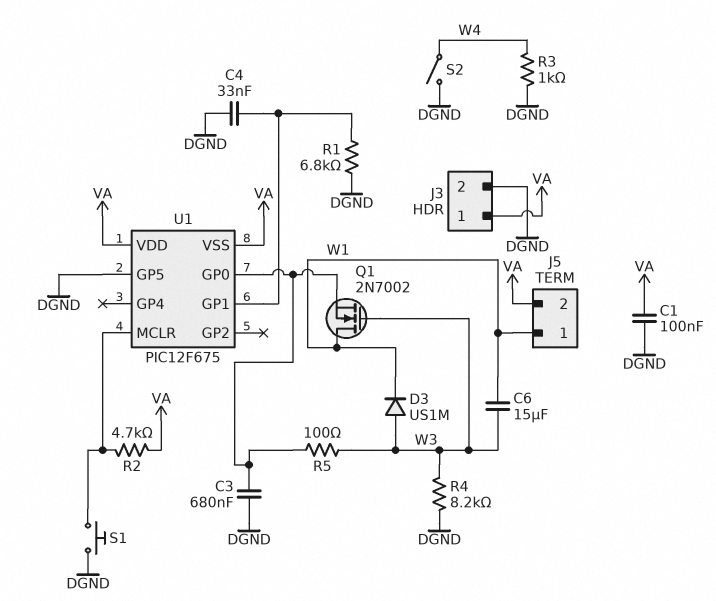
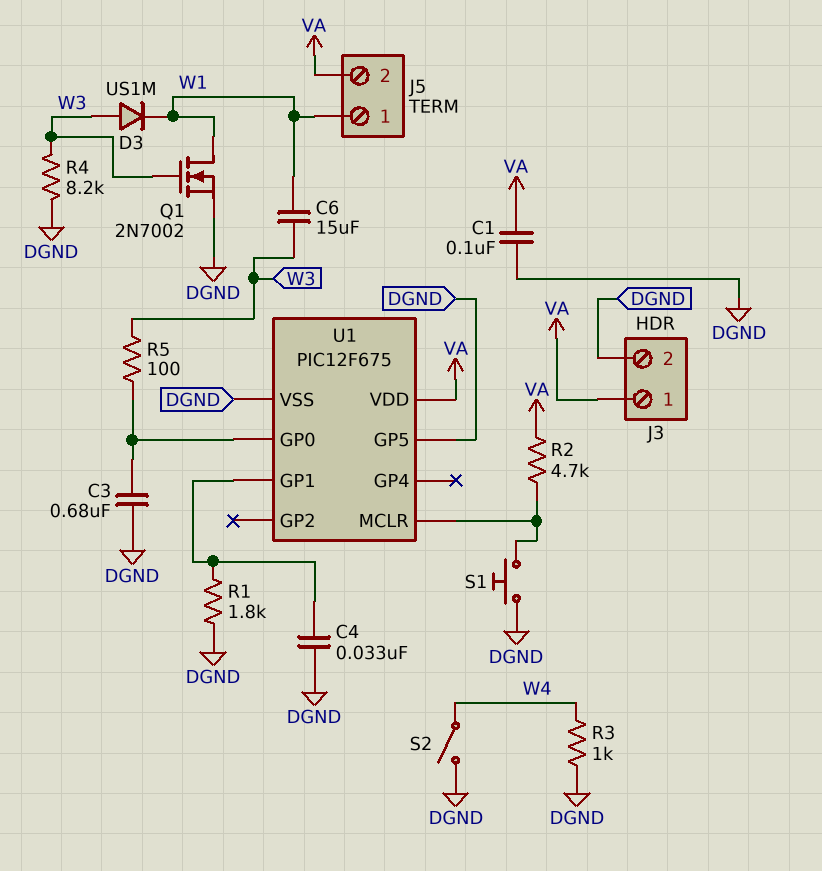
Q1: NMOS 2N7002 (G W3, D W1, S U1/GP0) -> NMOS 2N7002 (G W3, D W1, S DGND)
R1: 6.8k (DGND, U1/GP1) -> 1.8k (DGND, U1/GP1)
U1 pin VSS: VA -> DGND

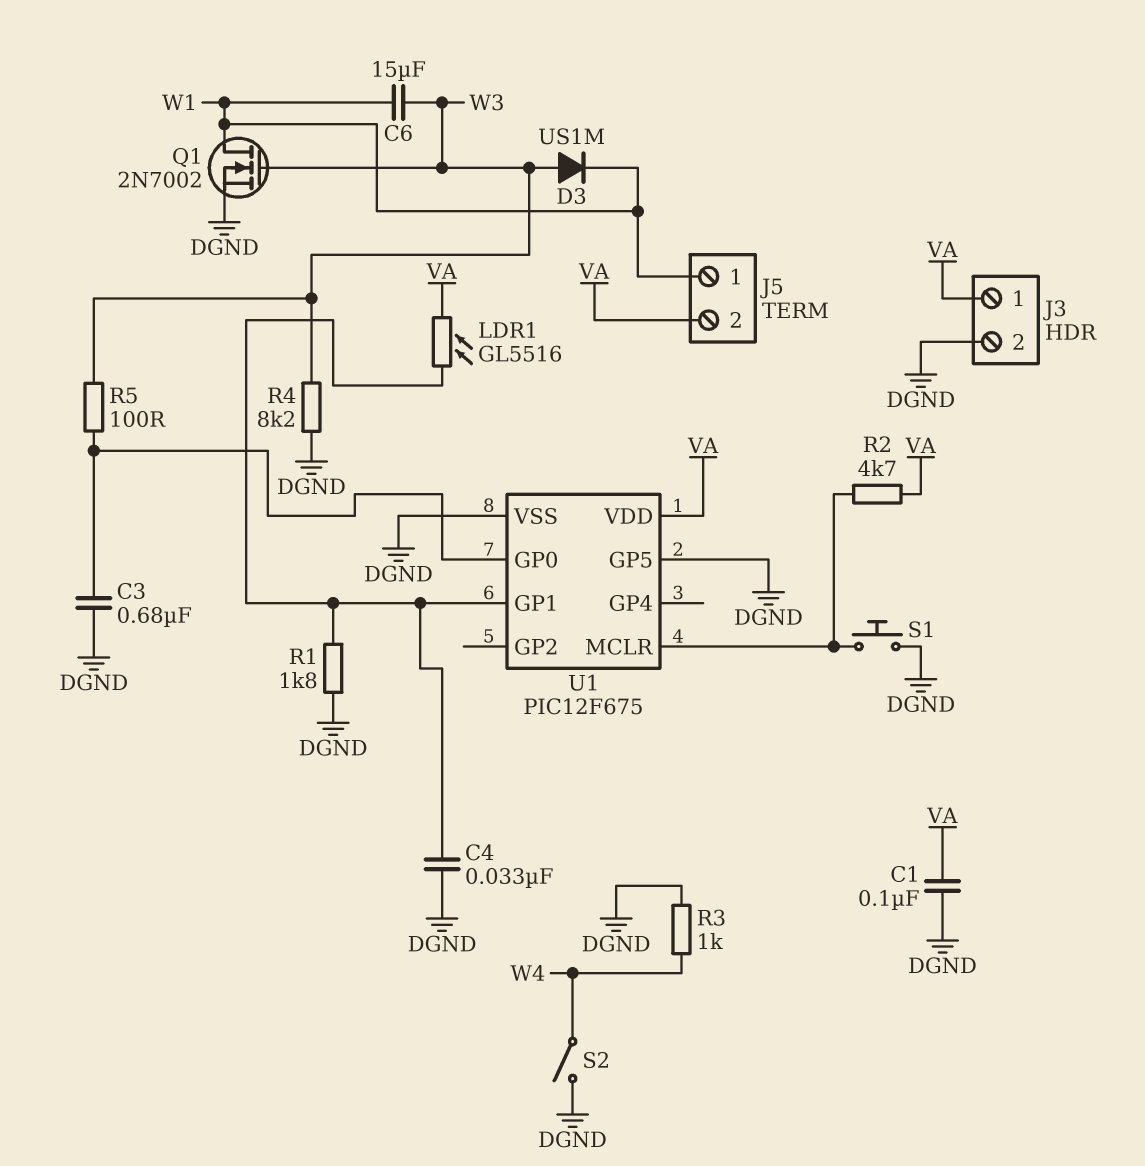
LDR1: none -> GL5516 (U1/GP1, VA)

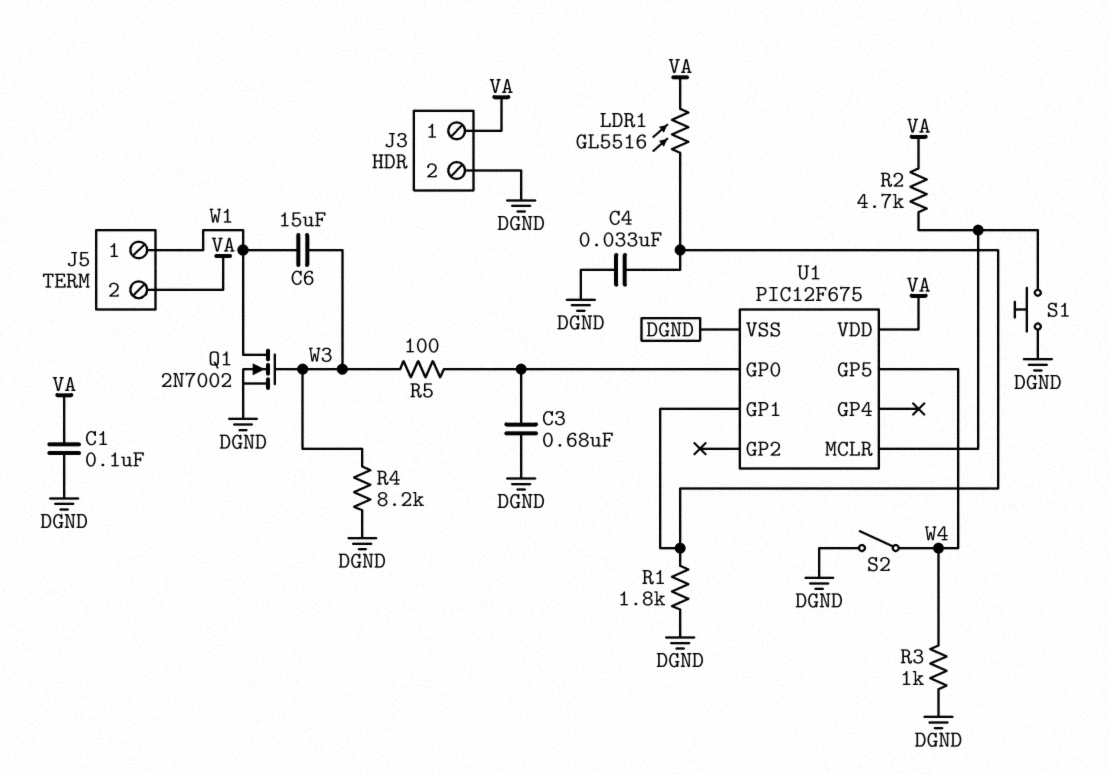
D3: diode US1M (A W3, K W1) -> none
U1 pin GP5: DGND -> W4

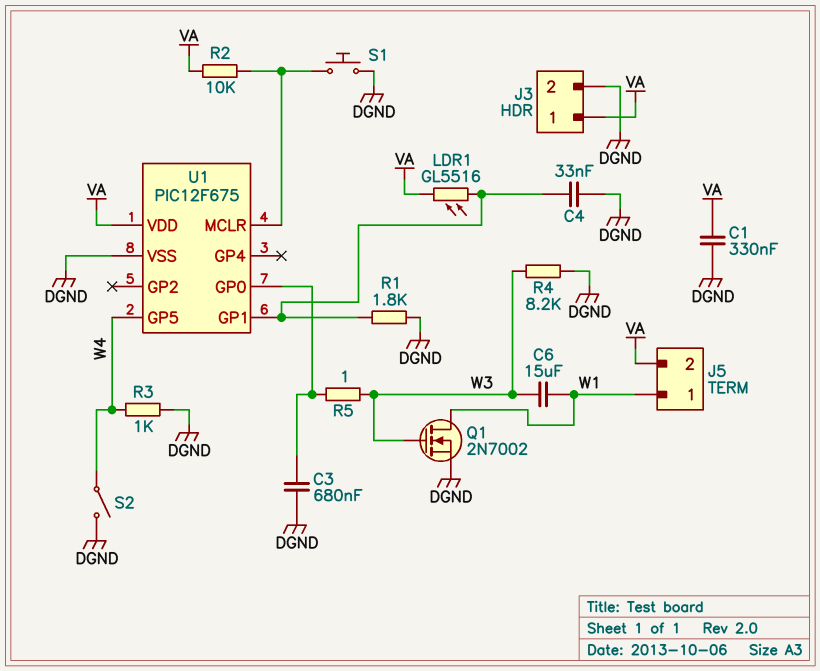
C1: 100nF (DGND, VA) -> 330nF (DGND, VA)
R2: 4.7k (U1/MCLR, VA) -> 10k (U1/MCLR, VA)
R5: 100 (U1/GP0, W3) -> 1 (U1/GP0, W3)

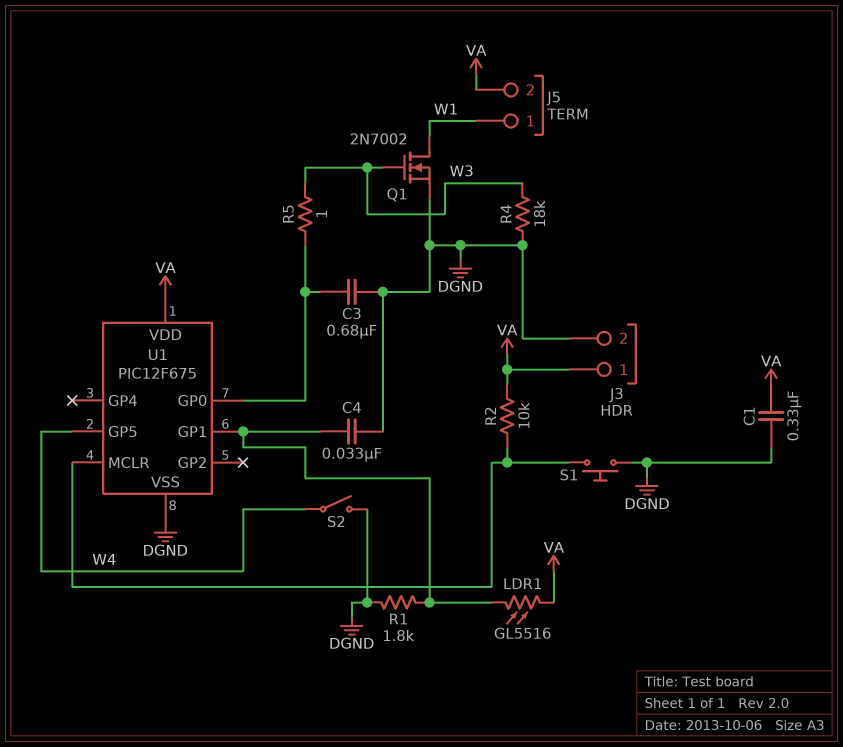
C6: 15uF (W1, W3) -> none
R3: 1k (DGND, W4) -> none
R4: 8.2k (DGND, W3) -> 18k (DGND, W3)

